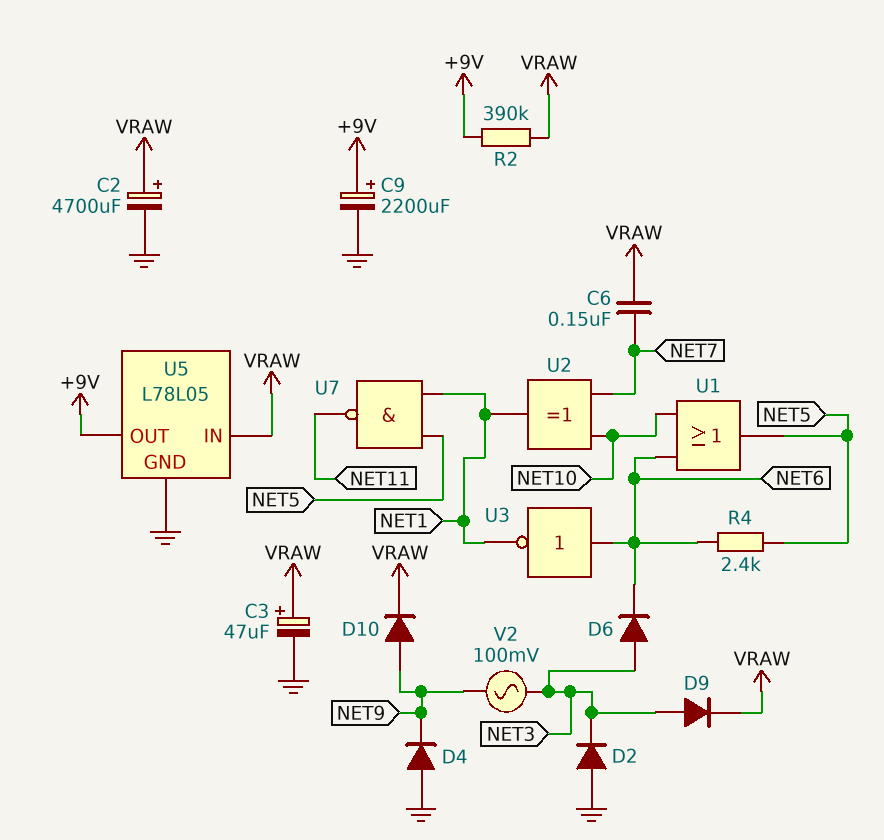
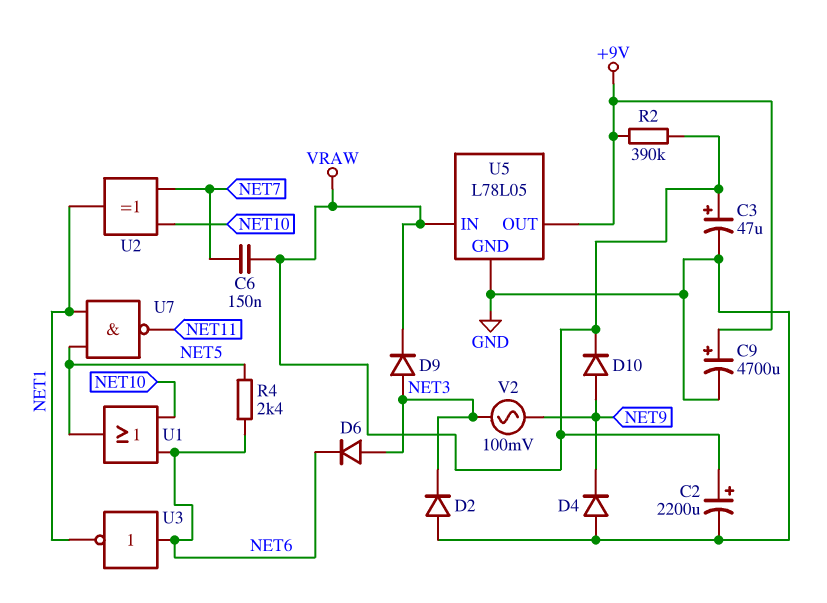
C2: 4700uF (plus VRAW, minus GND) -> 2200uF (plus VRAW, minus GND)
C9: 2200uF (plus +9V, minus GND) -> 4700uF (plus +9V, minus GND)

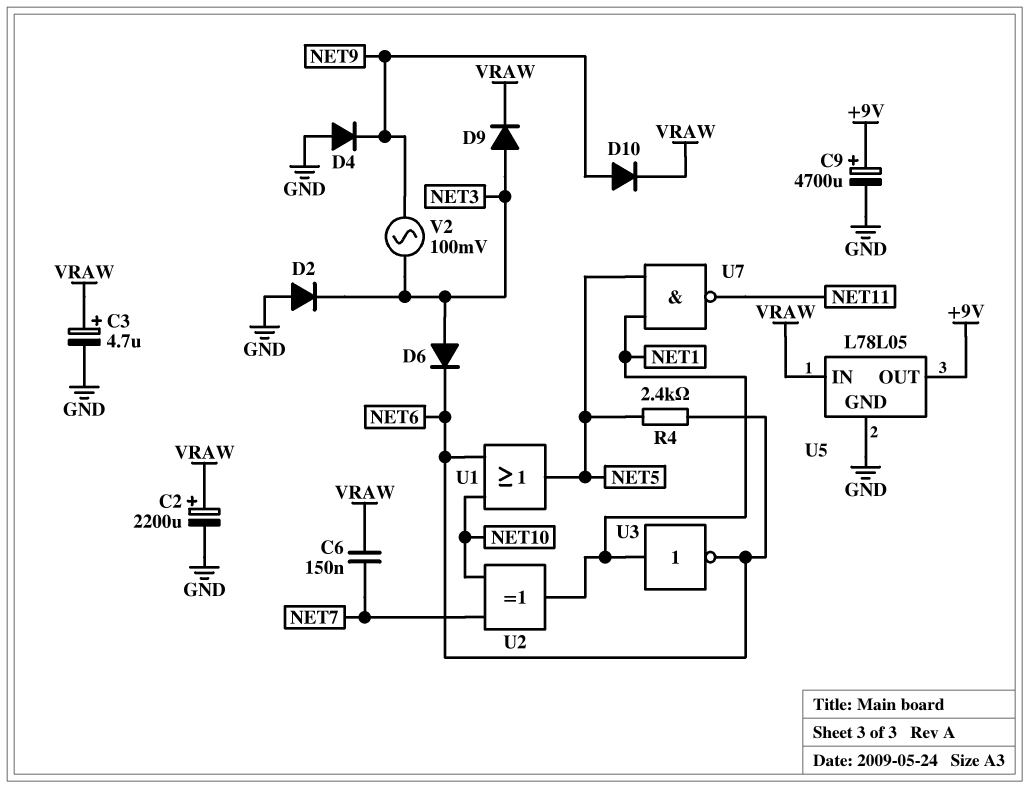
C3: 47uF (plus VRAW, minus GND) -> 4.7uF (plus VRAW, minus GND)
R2: 390k (+9V, VRAW) -> none
U3: NOT (in NET6, out NET1) -> NOT (in NET1, out NET6)

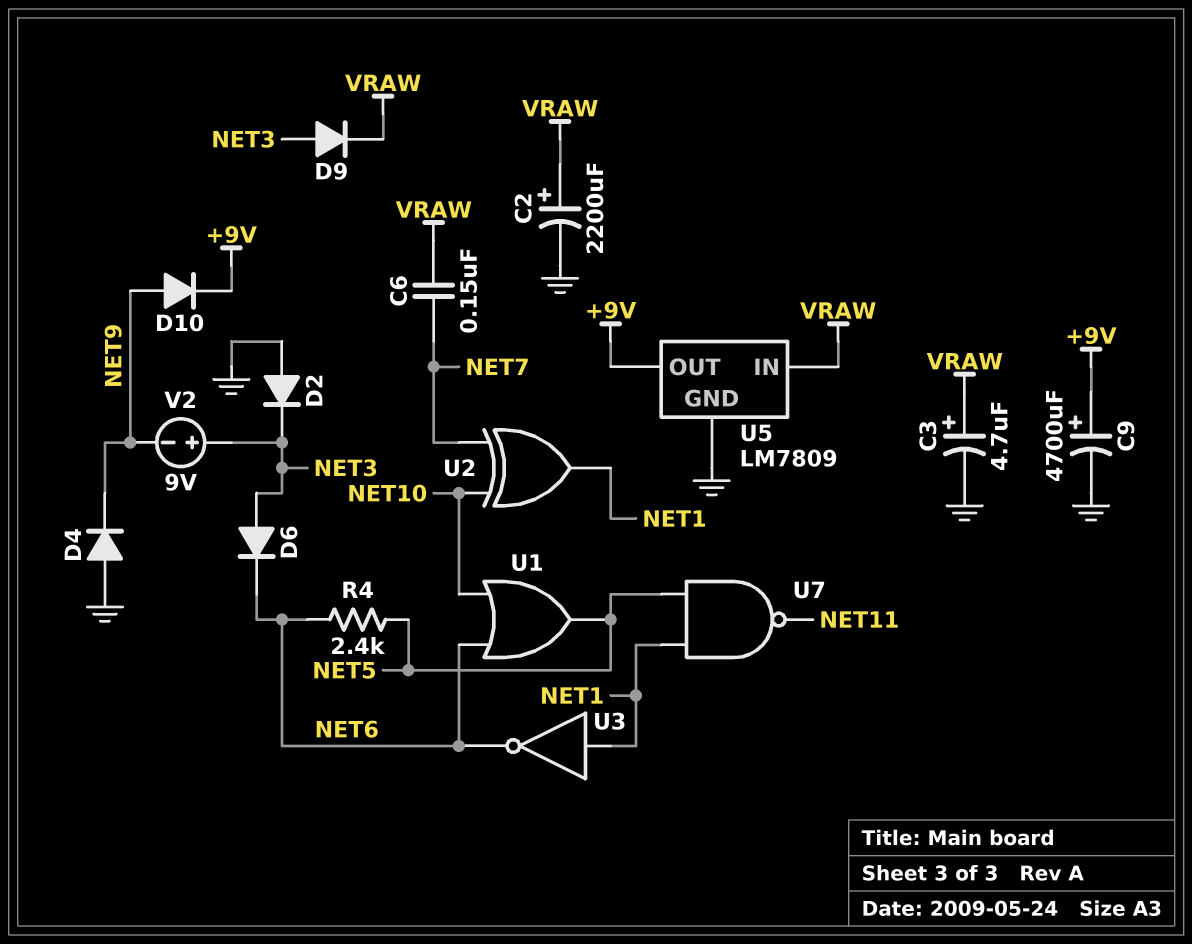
D10: diode (A NET9, K VRAW) -> diode (A NET9, K +9V)
U5: L78L05 -> LM7809
V2: AC 100mV (NET3, NET9) -> 9V (plus NET3, minus NET9)

